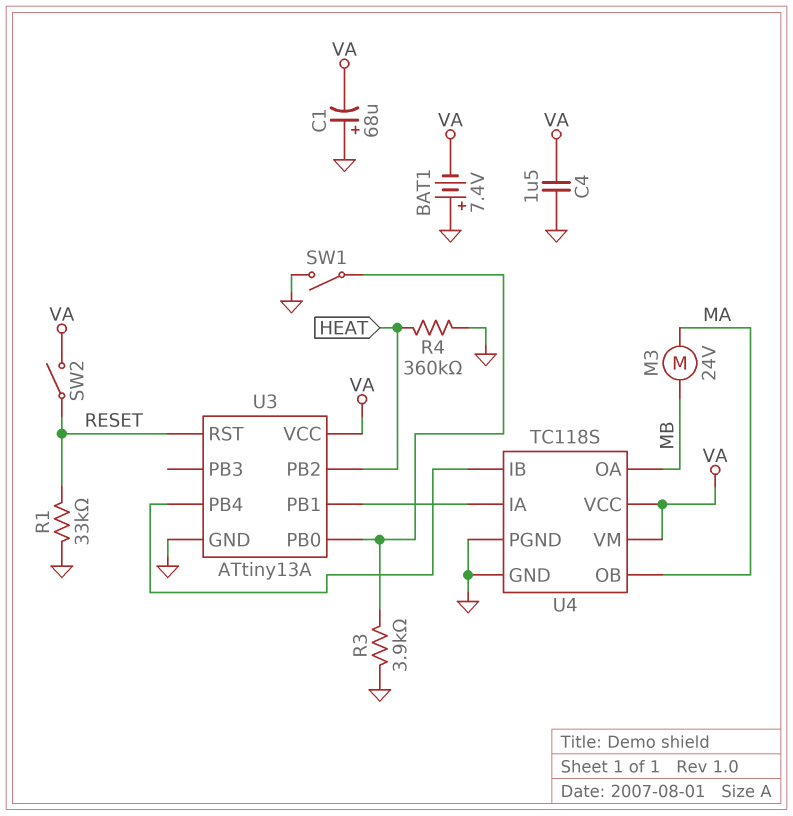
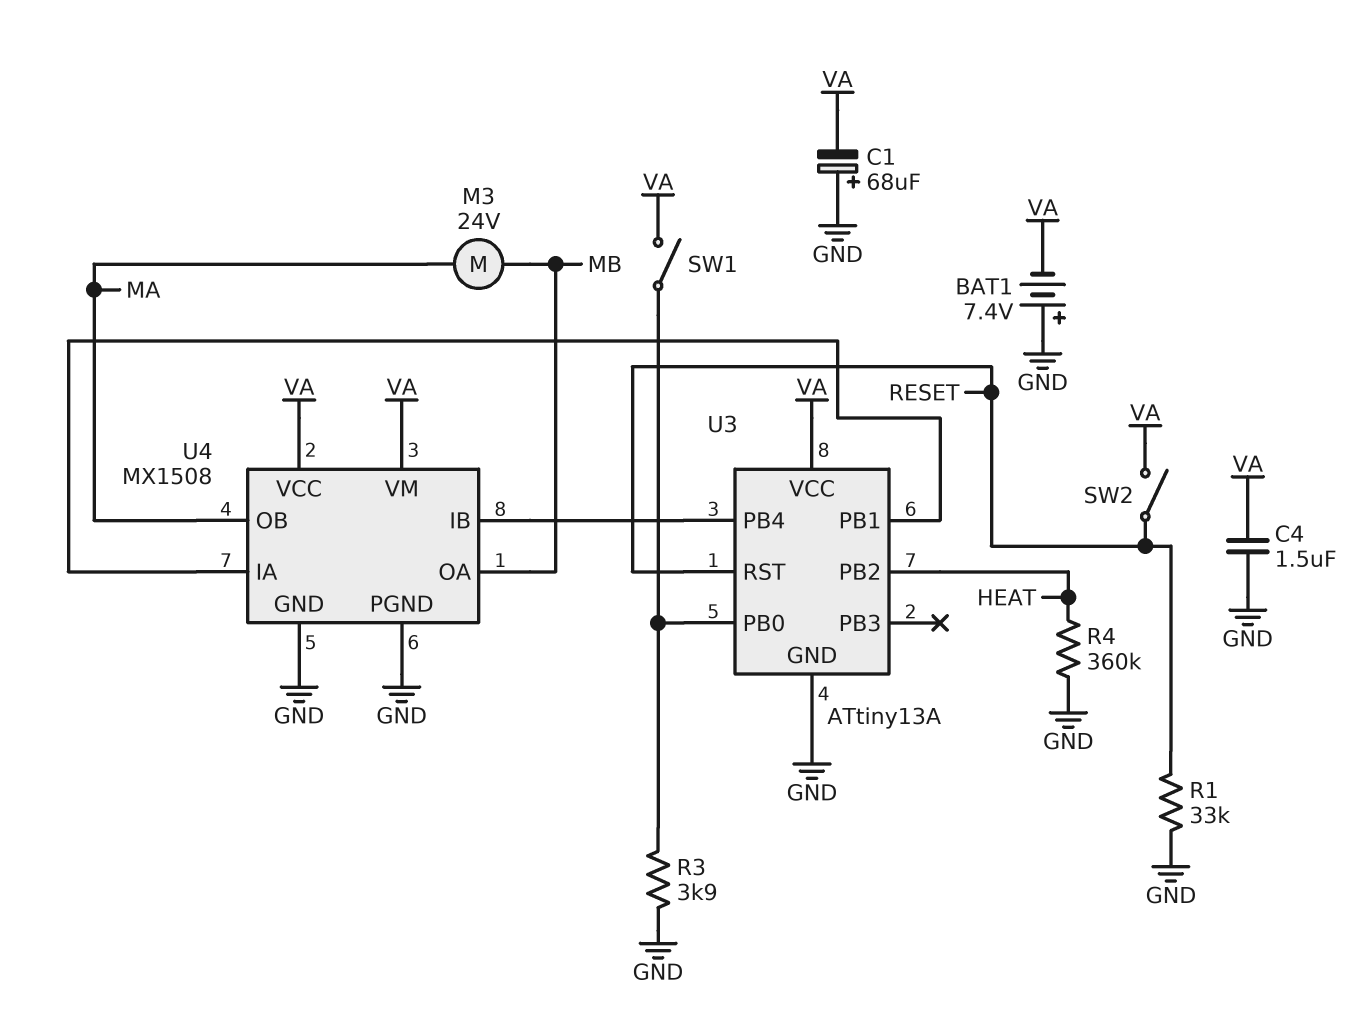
SW1: switch (GND, U3/PB0) -> switch (U3/PB0, VA)
U4: TC118S -> MX1508

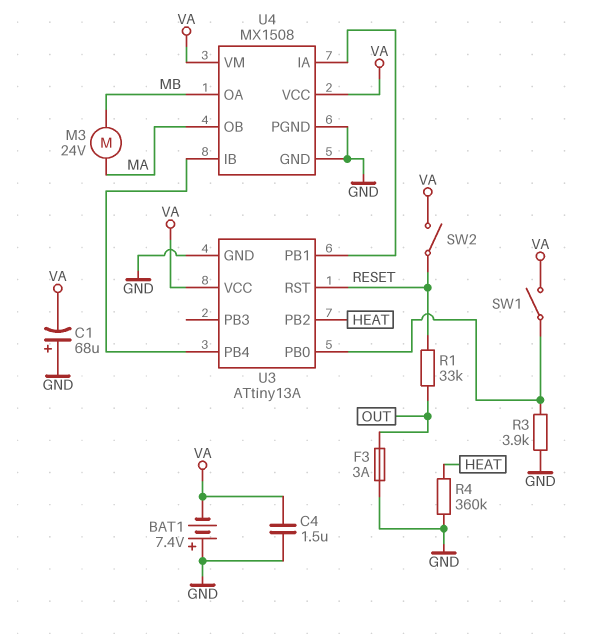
F3: none -> 3A (GND, OUT)
R1: 33k (GND, RESET) -> 33k (OUT, RESET)

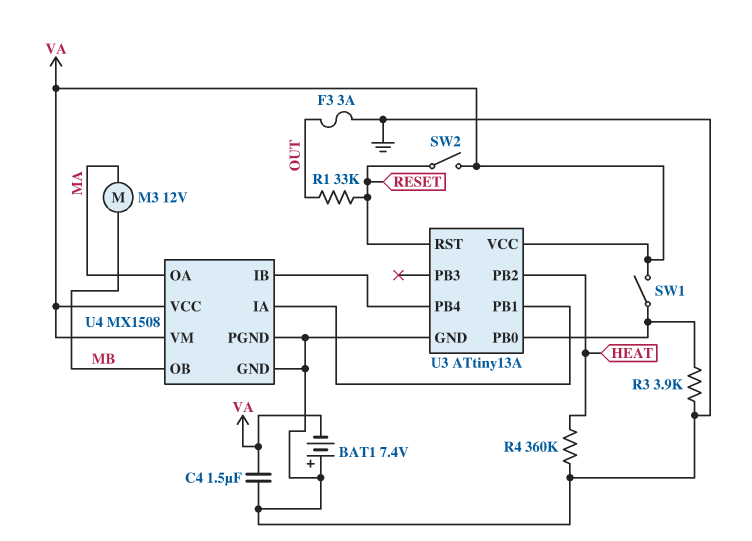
C1: 68uF (plus GND, minus VA) -> none
M3: motor 24V (MA, MB) -> motor 12V (MA, MB)
U4 pin OA: MB -> MA
U4 pin OB: MA -> MB

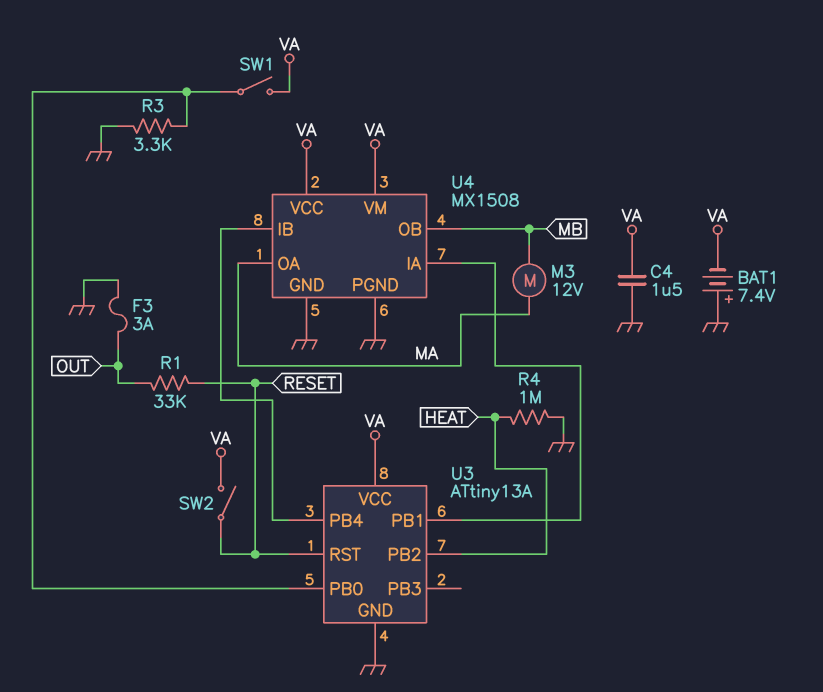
R3: 3.9k (GND, U3/PB0) -> 3.3k (GND, U3/PB0)
R4: 360k (GND, HEAT) -> 1M (GND, HEAT)

